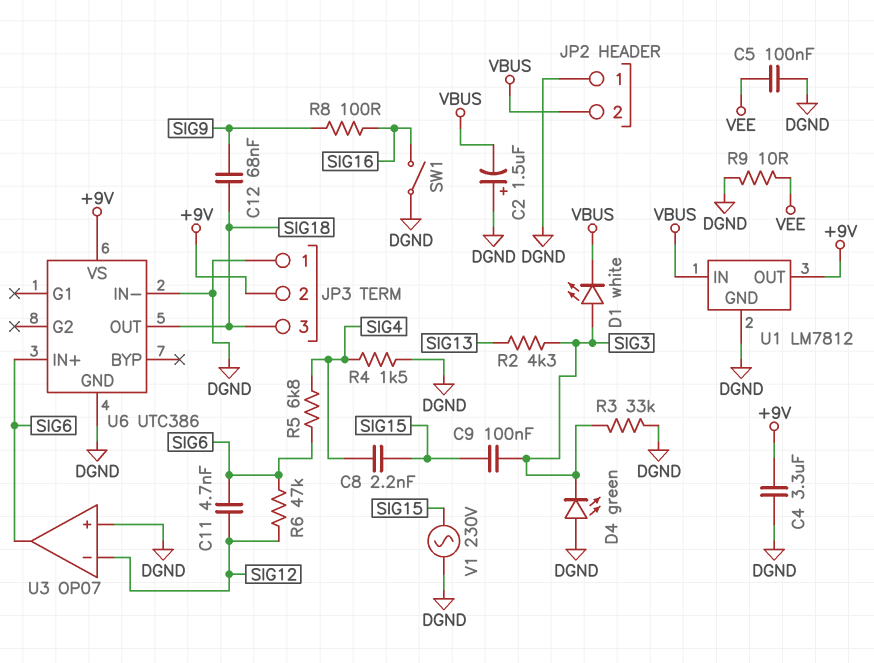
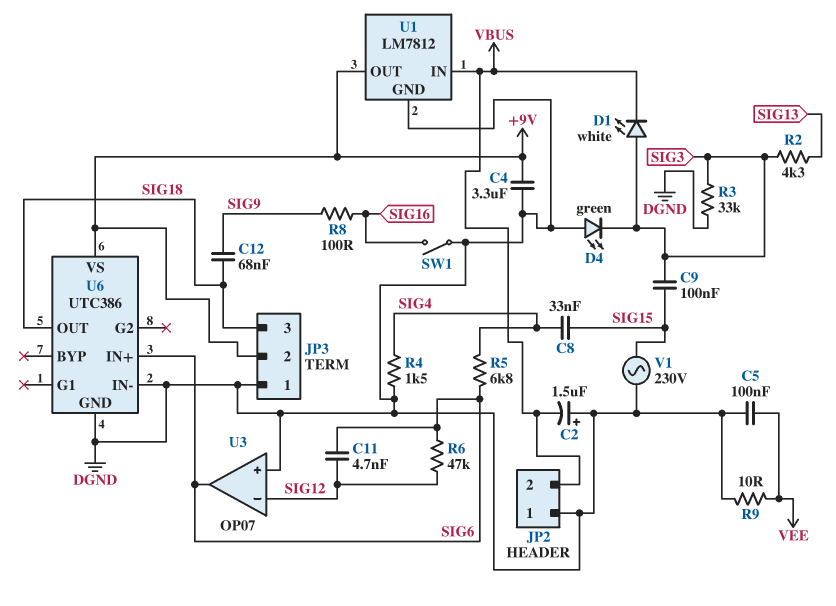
C8: 2.2nF (SIG4, SIG15) -> 33nF (SIG4, SIG15)

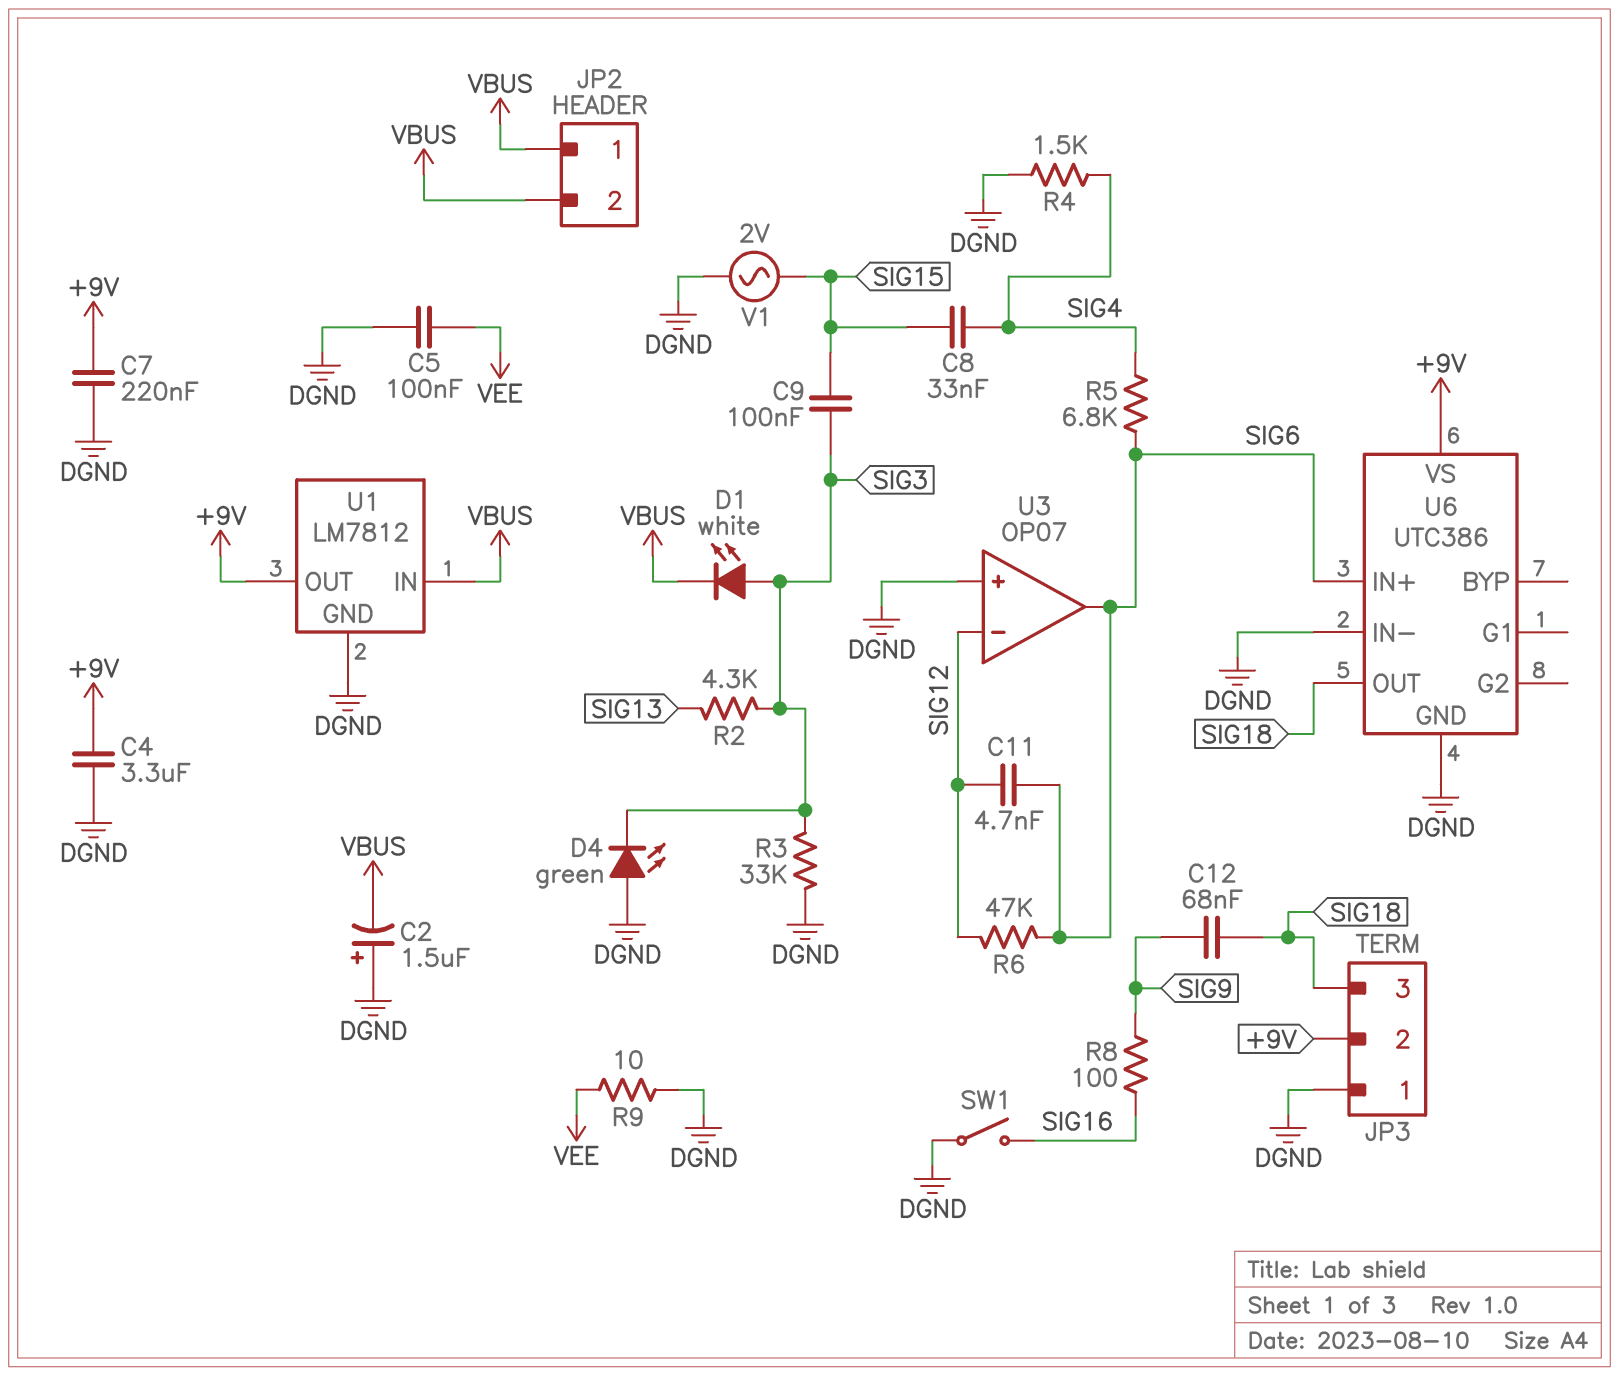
C7: none -> 220nF (+9V, DGND)
JP2 pin 1: DGND -> VBUS
V1: AC 230V (DGND, SIG15) -> AC 2V (DGND, SIG15)

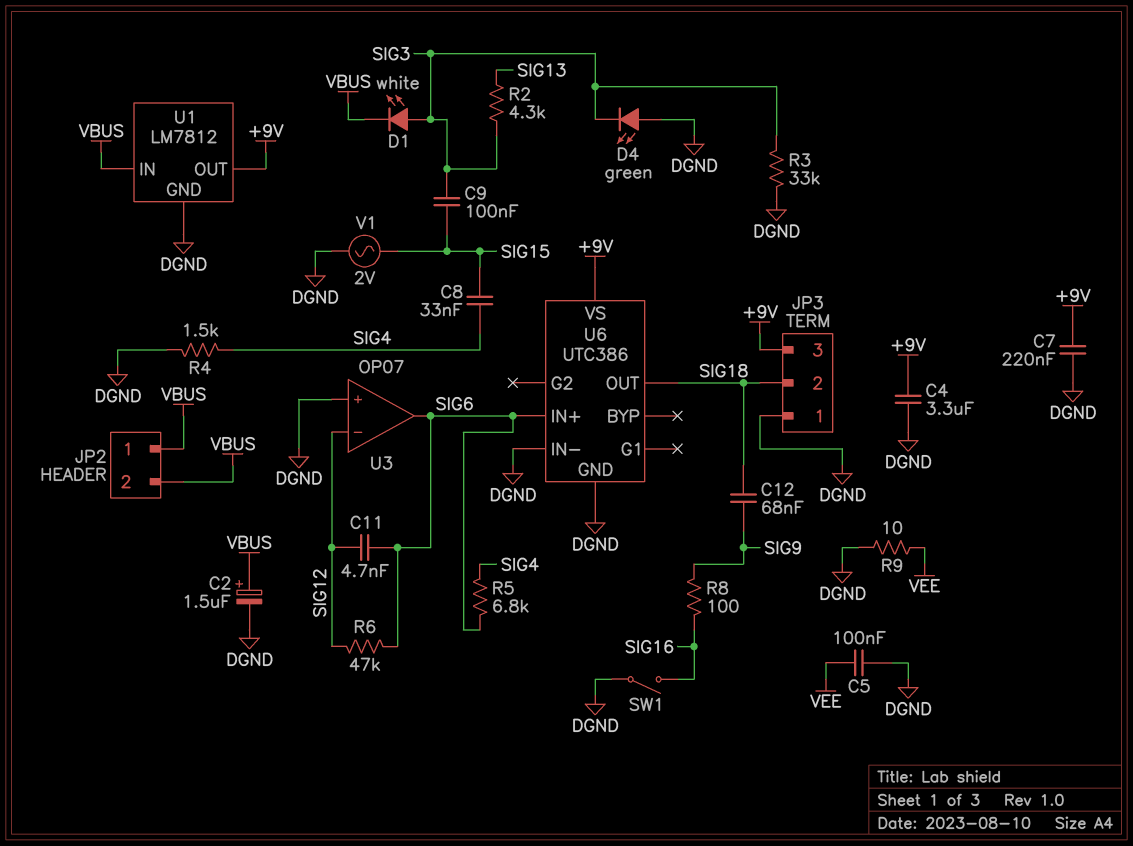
C2: 1.5uF (plus DGND, minus VBUS) -> 1.5uF (plus VBUS, minus DGND)
JP3 pin 2: +9V -> SIG18
JP3 pin 3: SIG18 -> +9V

